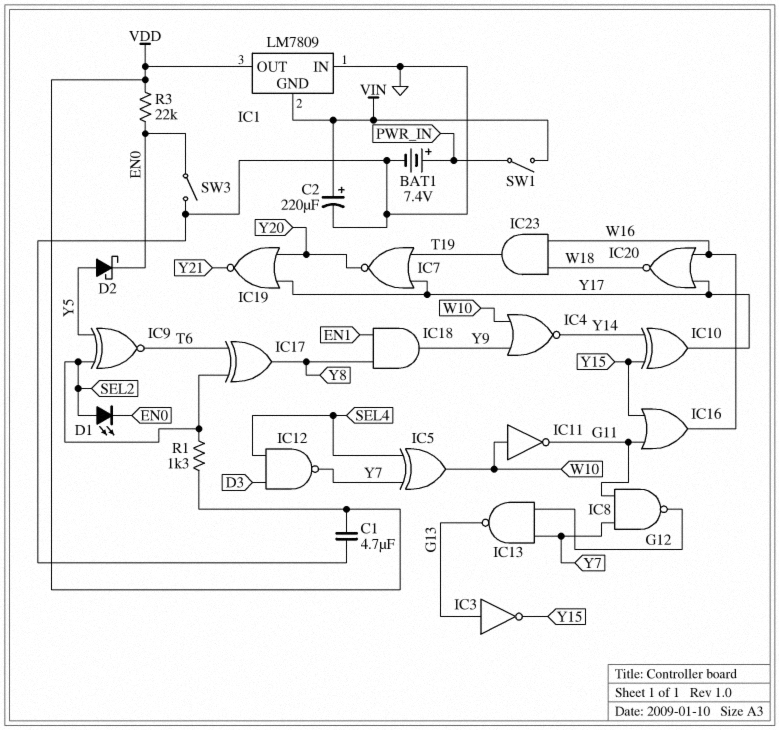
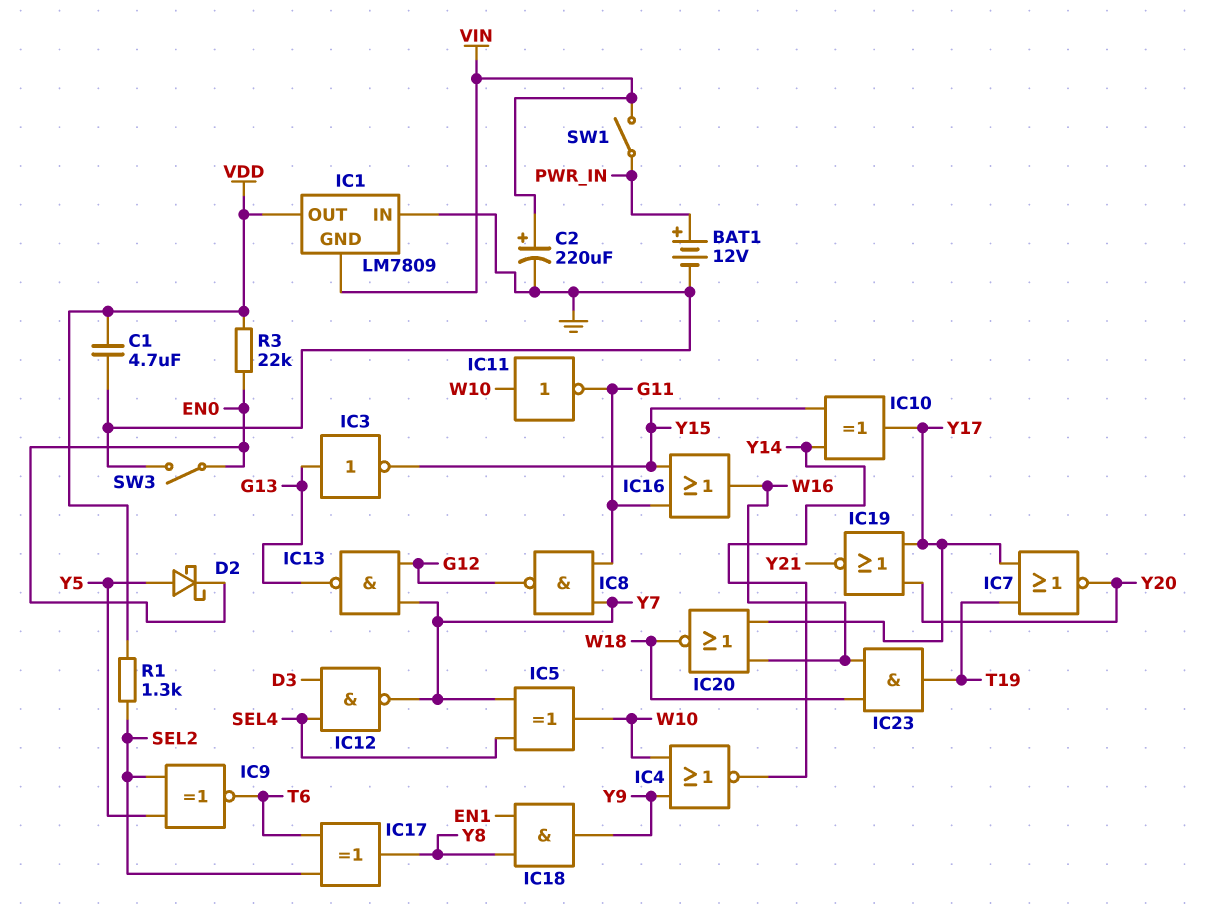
BAT1: 7.4V (plus PWR_IN, minus GND) -> 12V (plus PWR_IN, minus GND)
D1: LED (A SEL2, K EN0) -> none

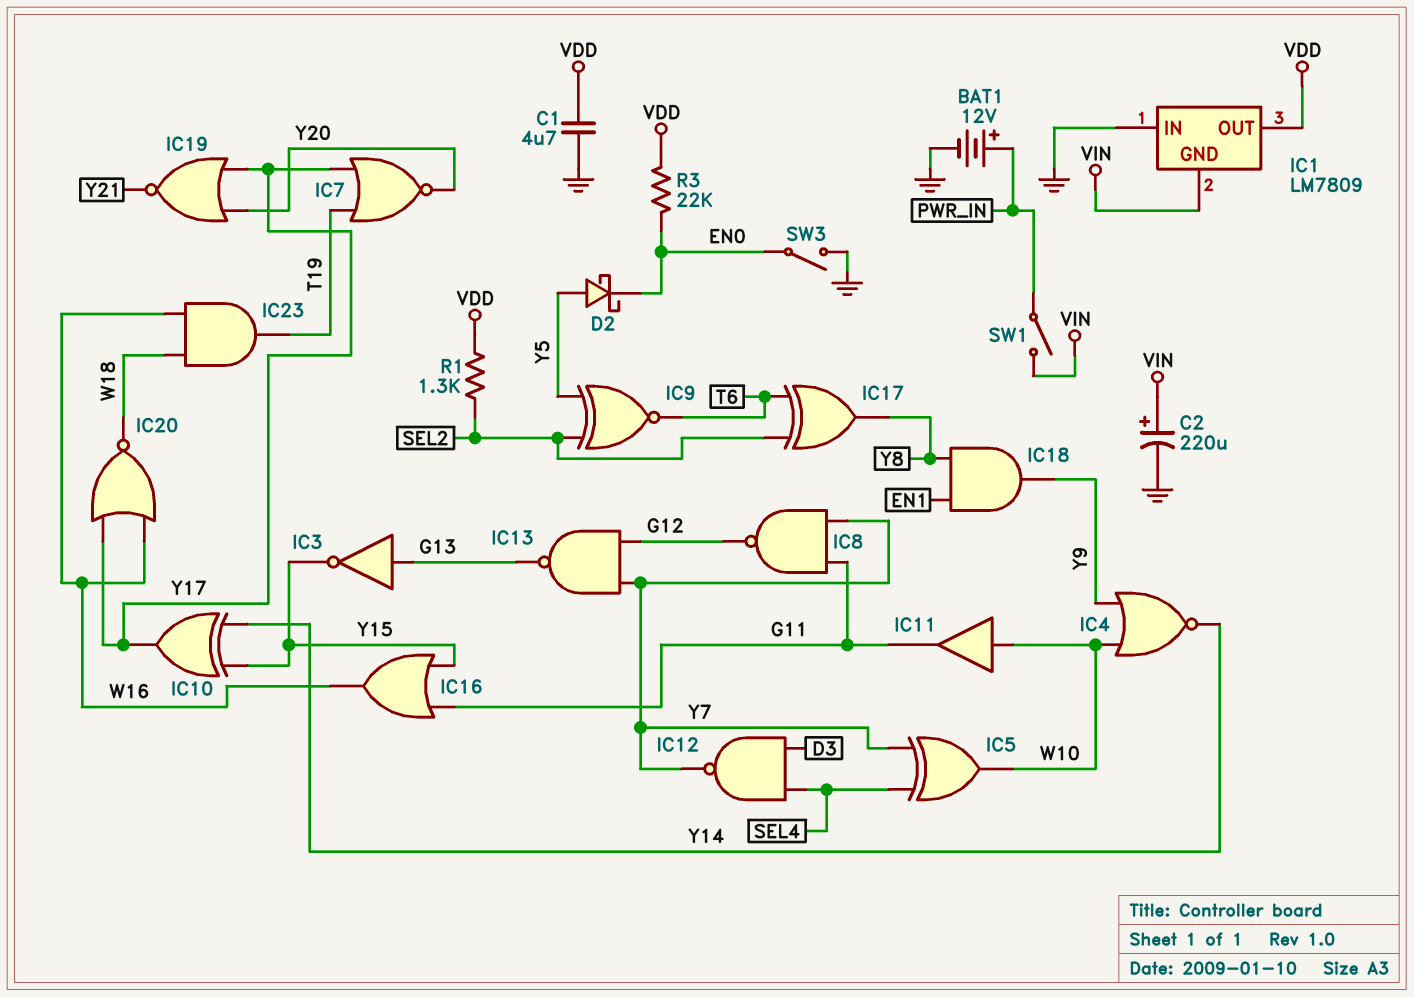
IC11: NOT (in W10, out G11) -> buffer (in W10, out G11)

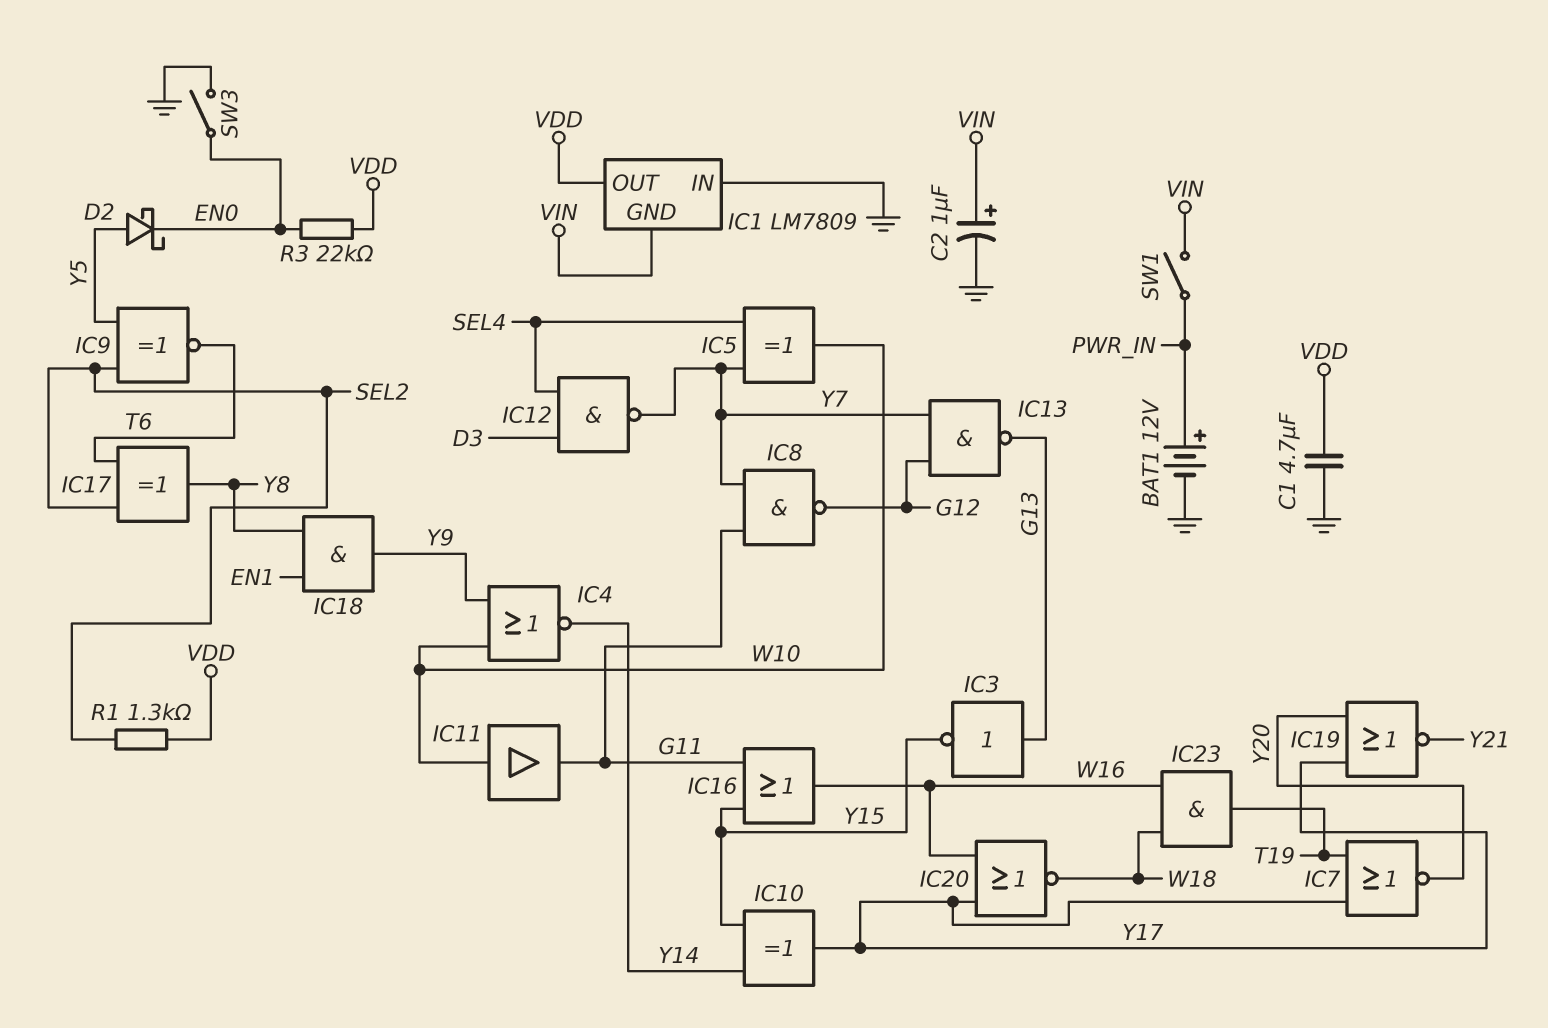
C2: 220uF (plus VIN, minus GND) -> 1uF (plus VIN, minus GND)

